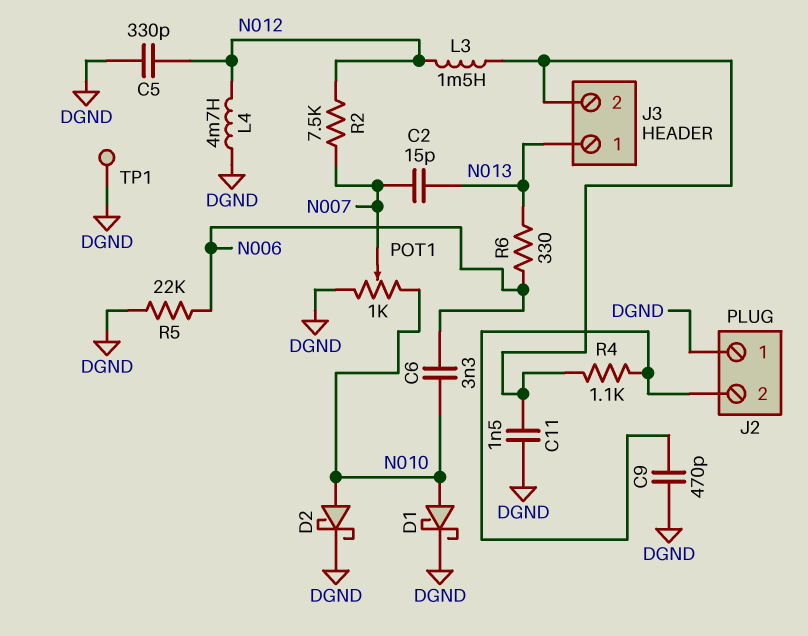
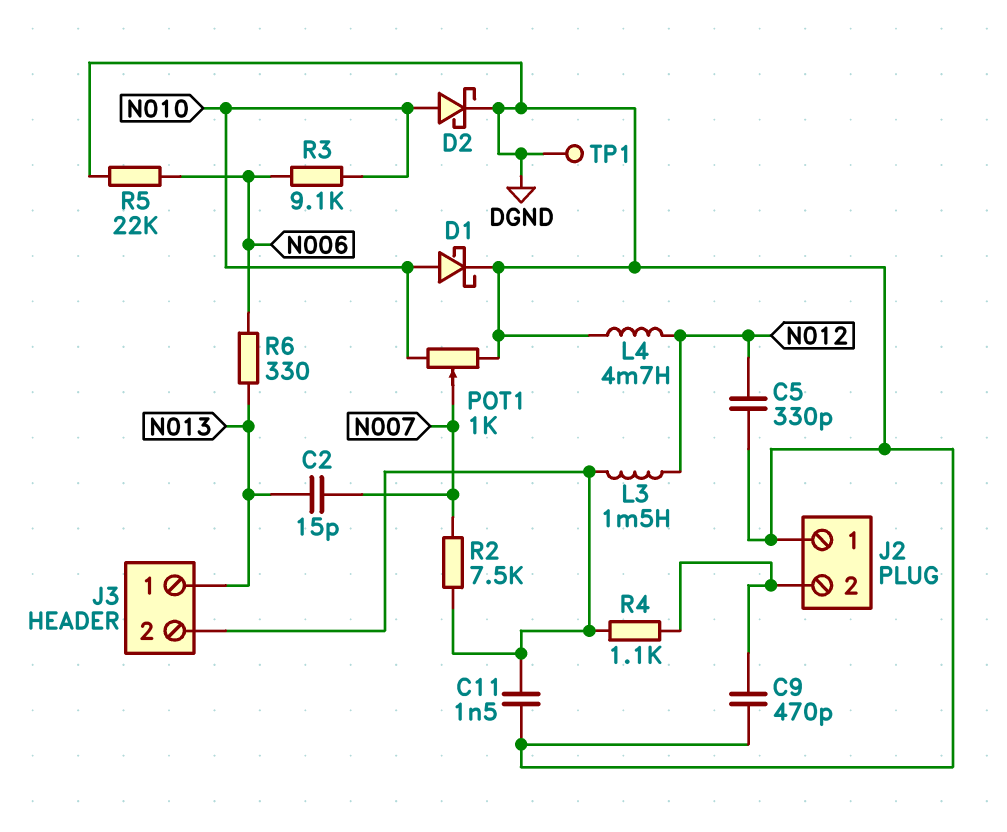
C6: 3.3nF (N006, N010) -> none
R2: 7.5k (N007, N012) -> 7.5k (J3/2, N007)
R3: none -> 9.1k (N006, N010)

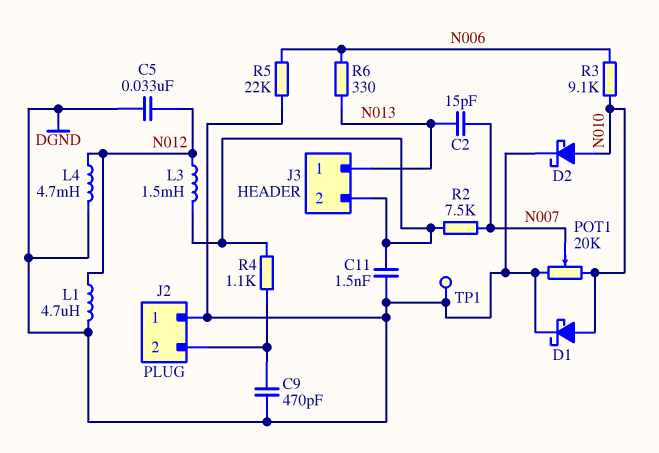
C5: 330pF (DGND, N012) -> 33nF (DGND, N012)
L1: none -> 4.7uH (DGND, N012)
POT1: 1k (DGND, N010, wiper N007) -> 20k (DGND, N010, wiper N007)

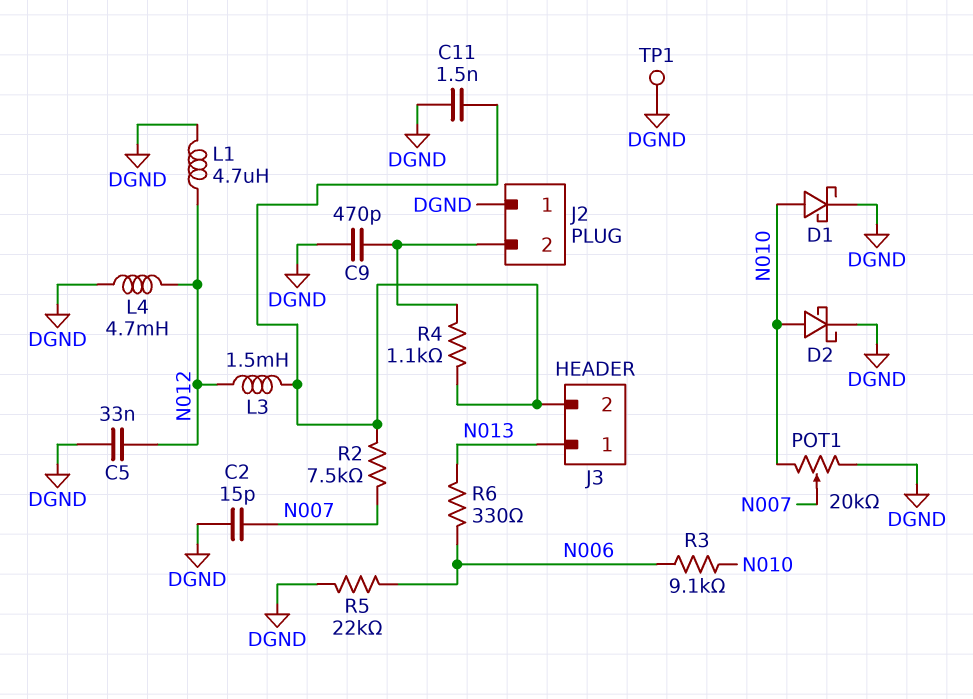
C2: 15pF (N007, N013) -> 15pF (DGND, N007)

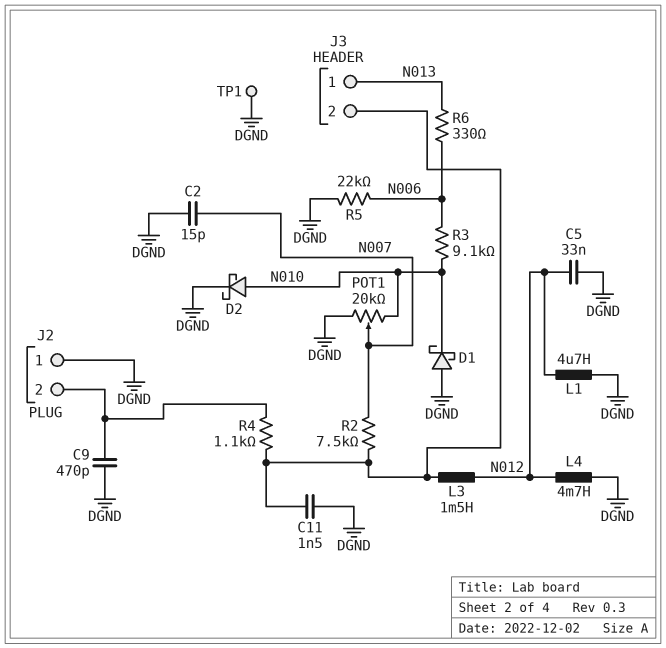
D1: schottky (A N010, K DGND) -> schottky (A DGND, K N010)

